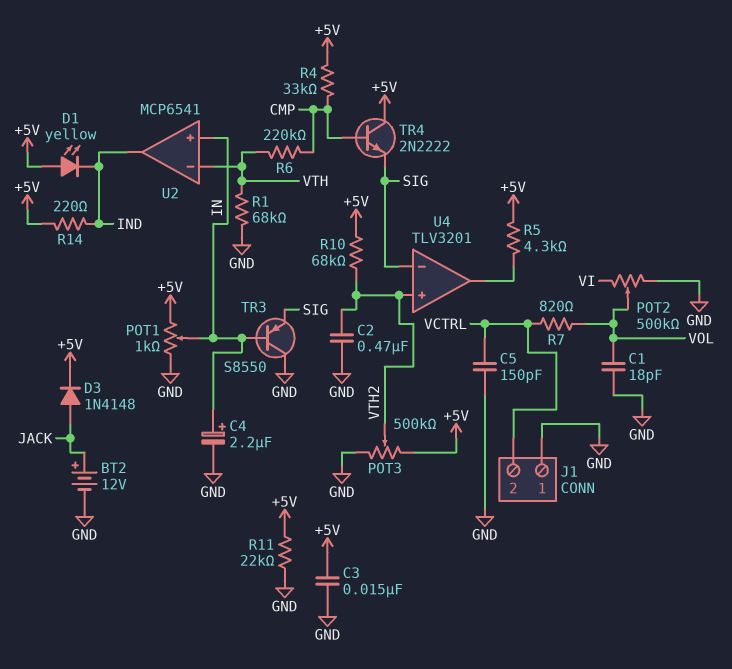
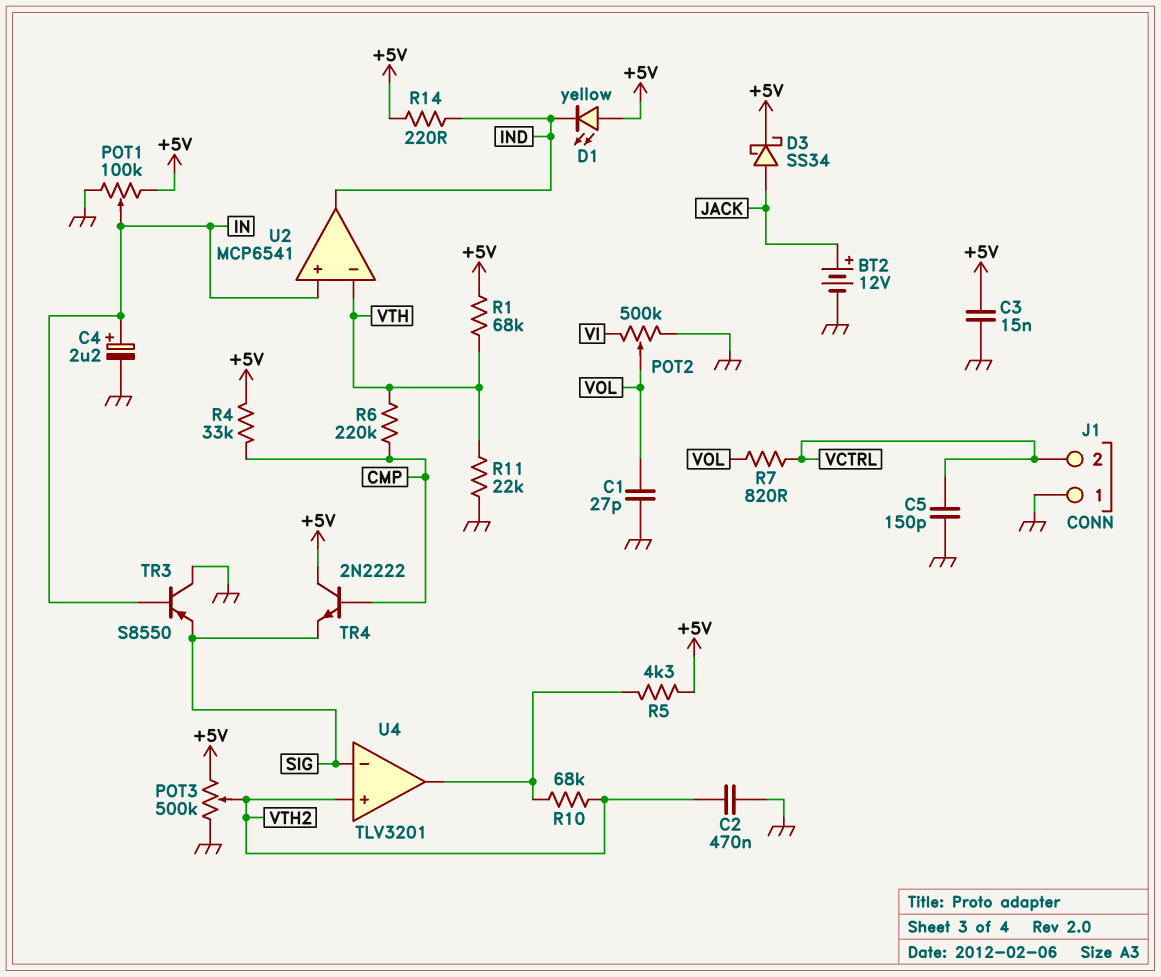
C1: 18pF (GND, VOL) -> 27pF (GND, VOL)
D3: diode 1N4148 (A JACK, K +5V) -> schottky SS34 (A JACK, K +5V)
POT1: 1k (+5V, GND, wiper IN) -> 100k (+5V, GND, wiper IN)
R1: 68k (GND, VTH) -> 68k (+5V, VTH)
R10: 68k (+5V, VTH2) -> 68k (U4/out, VTH2)
R11: 22k (+5V, GND) -> 22k (GND, VTH)

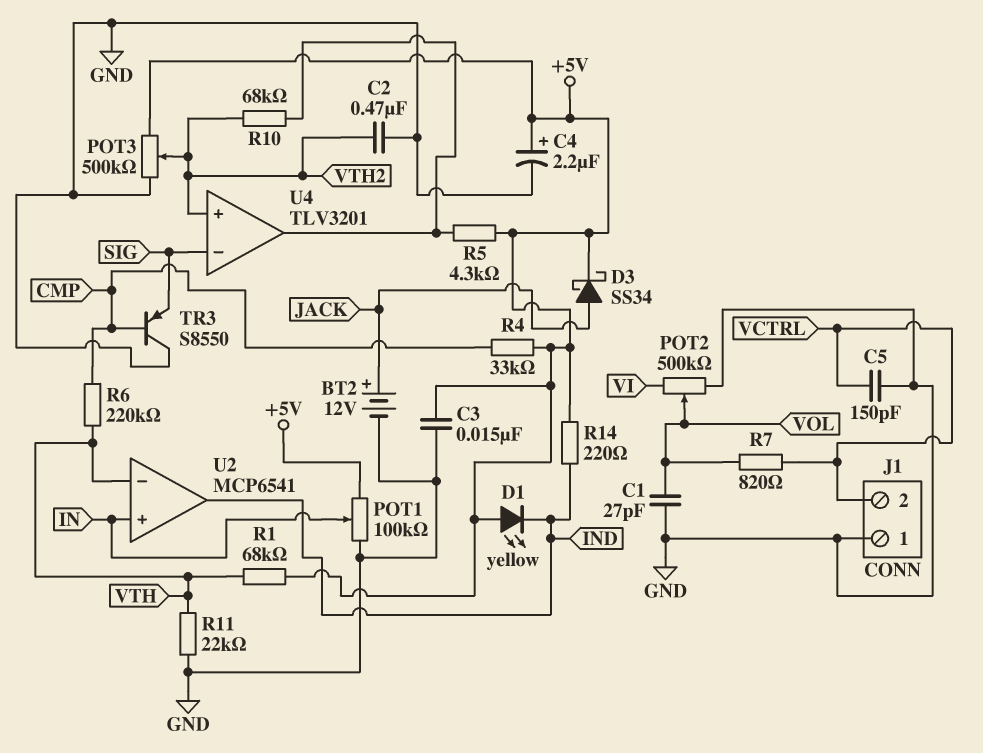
C4: 2.2uF (plus IN, minus GND) -> 2.2uF (plus +5V, minus GND)
TR3: PNP S8550 (B IN, C GND, E SIG) -> PNP S8550 (B CMP, C GND, E SIG)
TR4: NPN 2N2222 (B CMP, C +5V, E SIG) -> none

